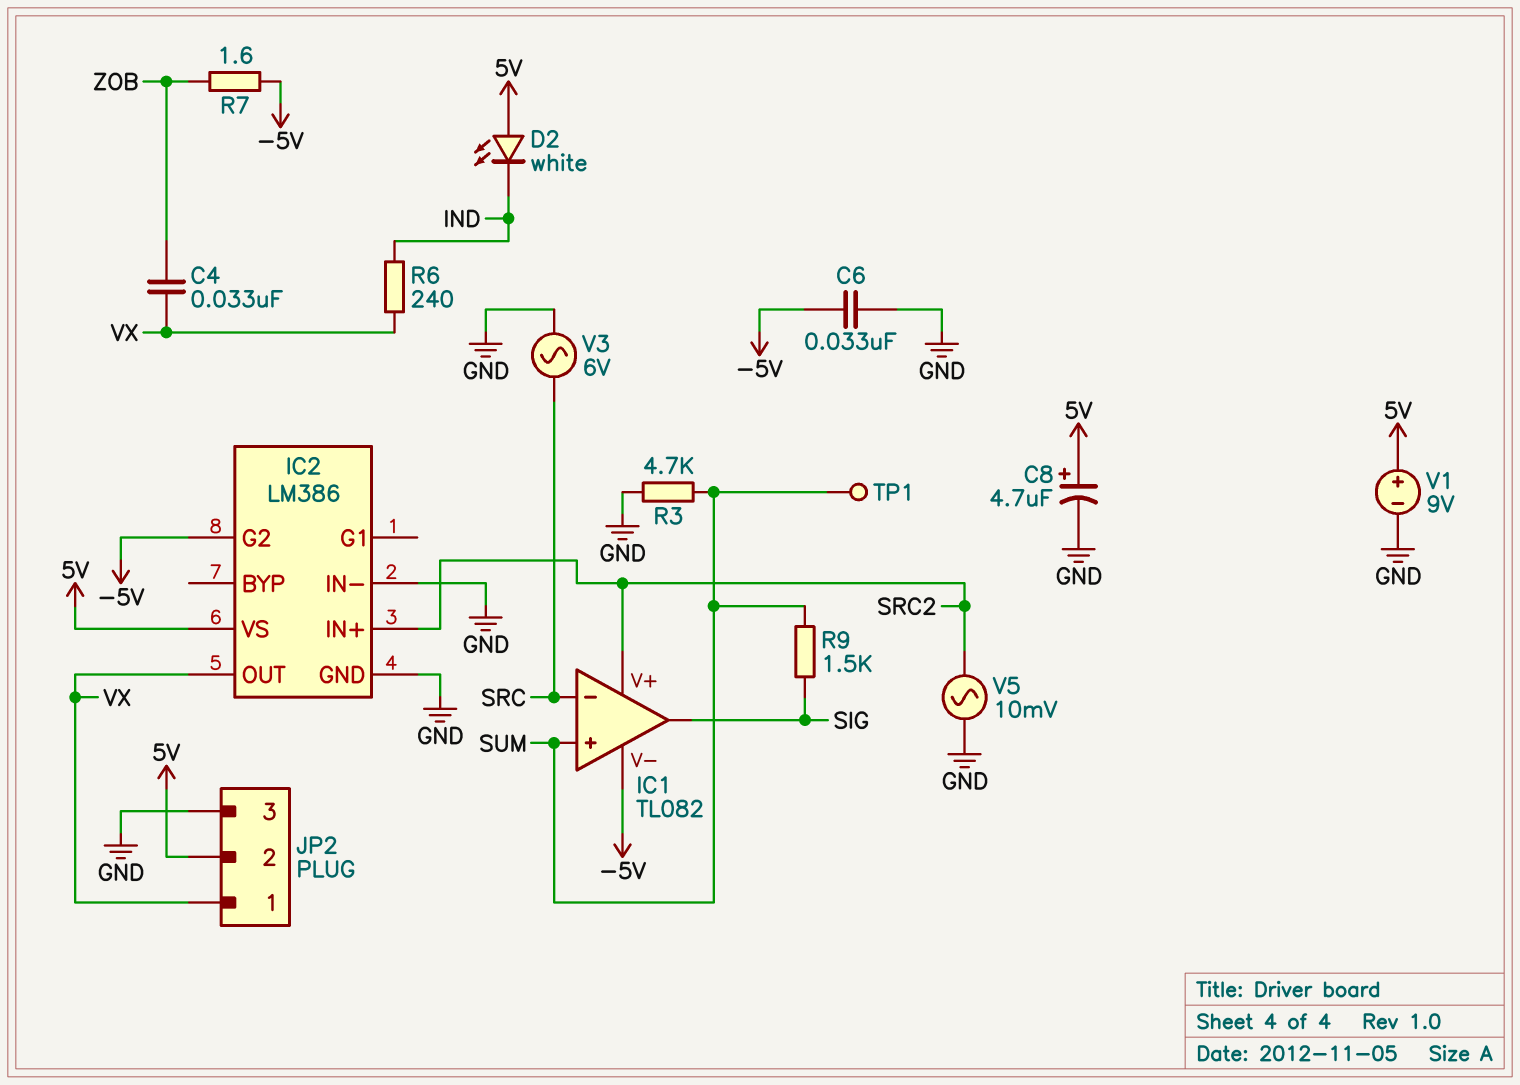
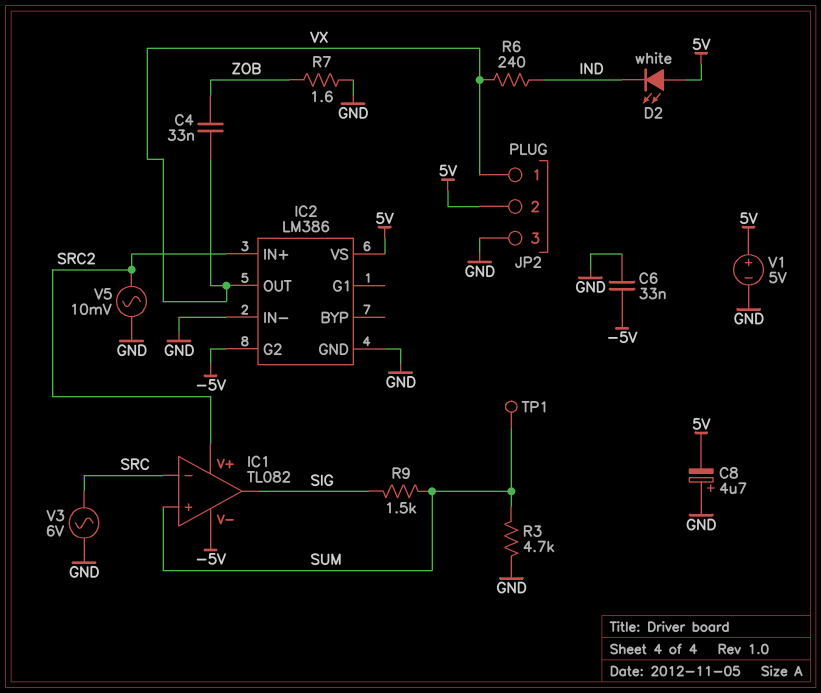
C8: 4.7uF (plus 5V, minus GND) -> 4.7uF (plus GND, minus 5V)
R7: 1.6 (-5V, ZOB) -> 1.6 (GND, ZOB)
V1: 9V (plus 5V, minus GND) -> 5V (plus 5V, minus GND)

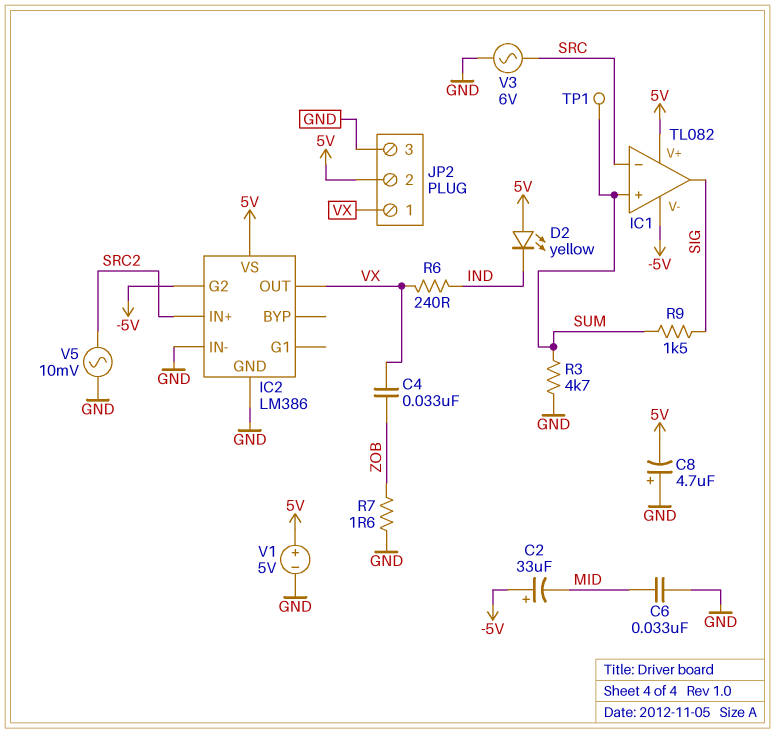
C2: none -> 33uF (plus -5V, minus MID)
C6: 33nF (-5V, GND) -> 33nF (GND, MID)
D2: LED white (A 5V, K IND) -> LED yellow (A 5V, K IND)
IC1 pin V+: SRC2 -> 5V

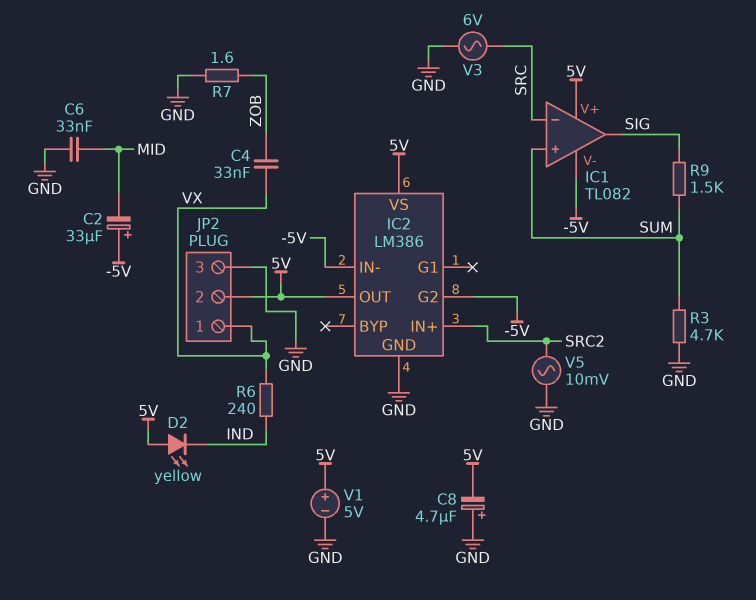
IC2 pin IN-: GND -> -5V
IC2 pin OUT: VX -> 5V
TP1: test point (SUM) -> none

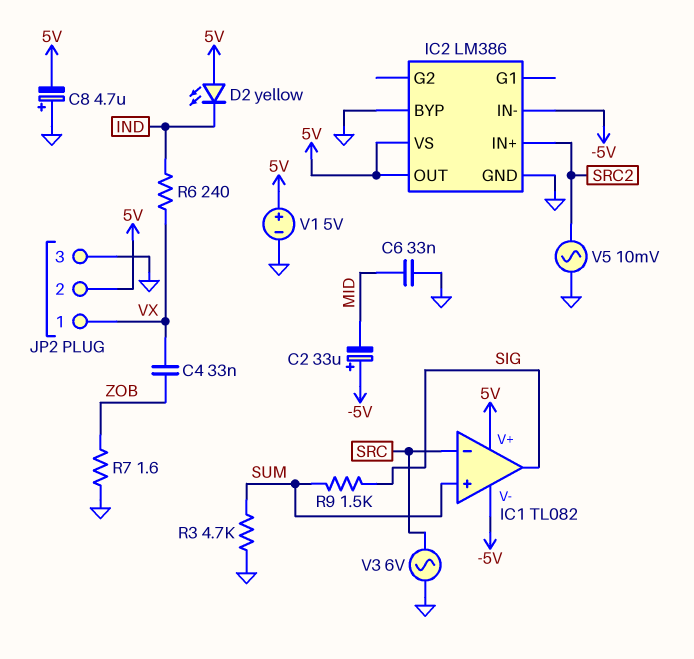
IC2 pin BYP: none -> GND
IC2 pin G2: -5V -> none

